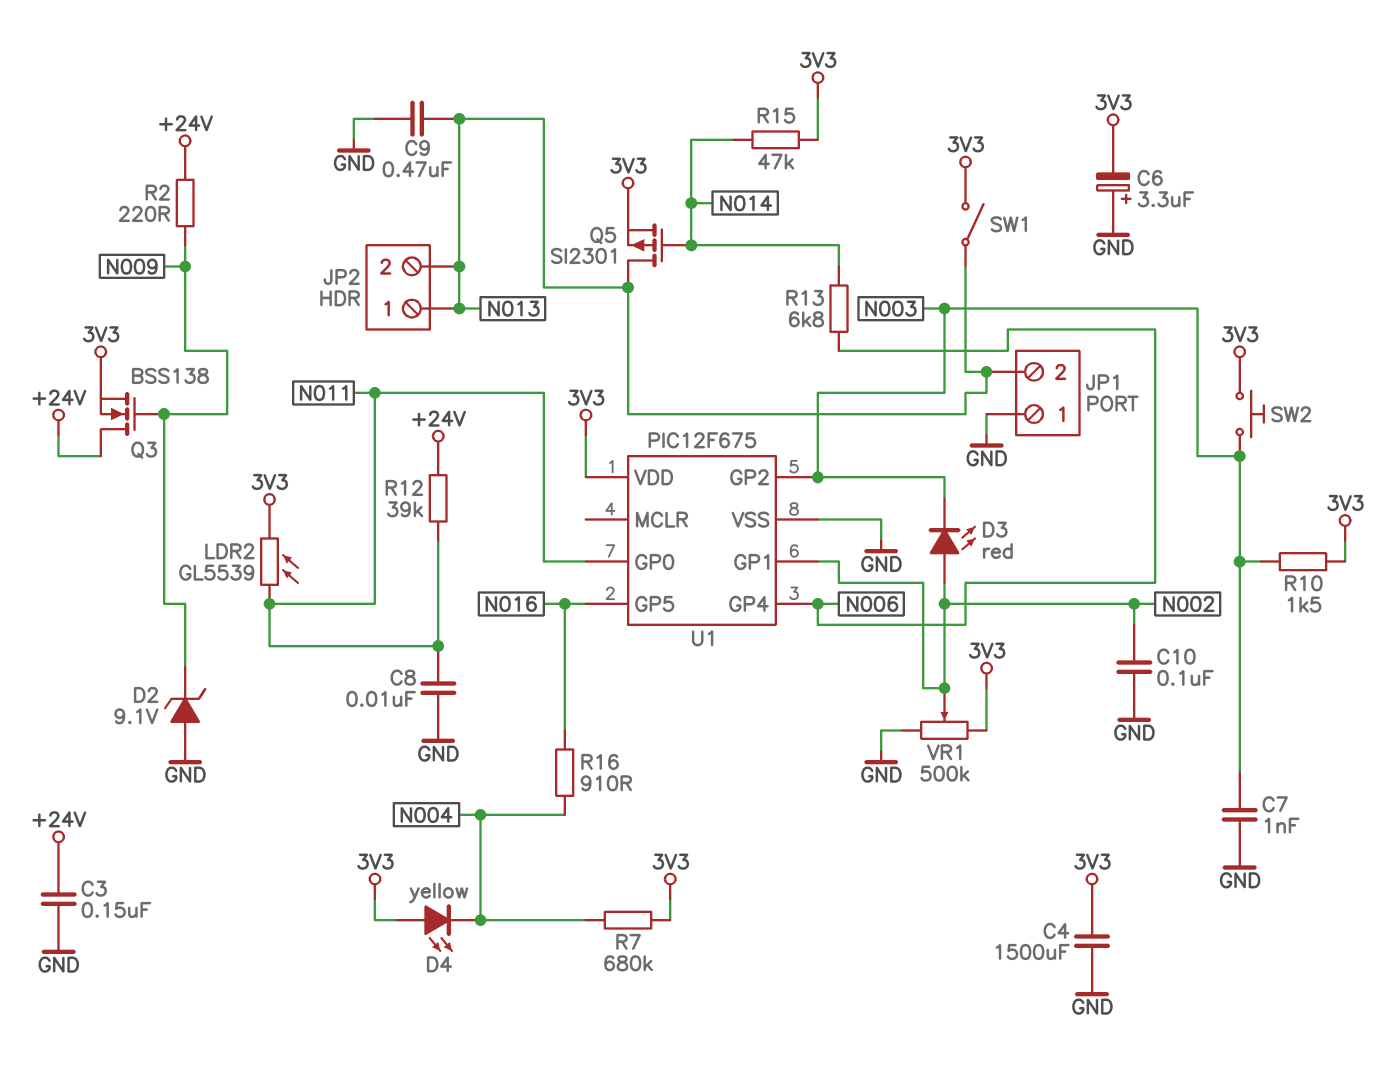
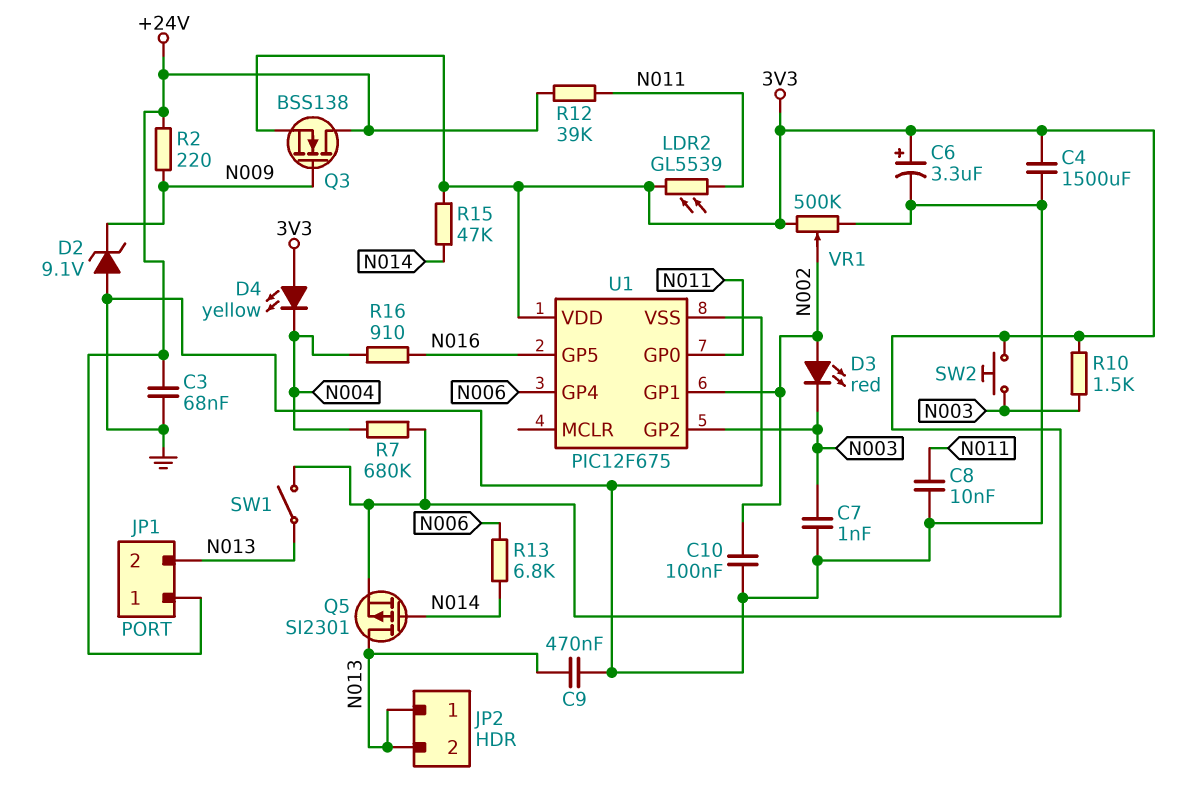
C3: 150nF (+24V, GND) -> 68nF (+24V, GND)
C6: 3.3uF (plus GND, minus 3V3) -> 3.3uF (plus 3V3, minus GND)
JP1 pin 1: GND -> +24V

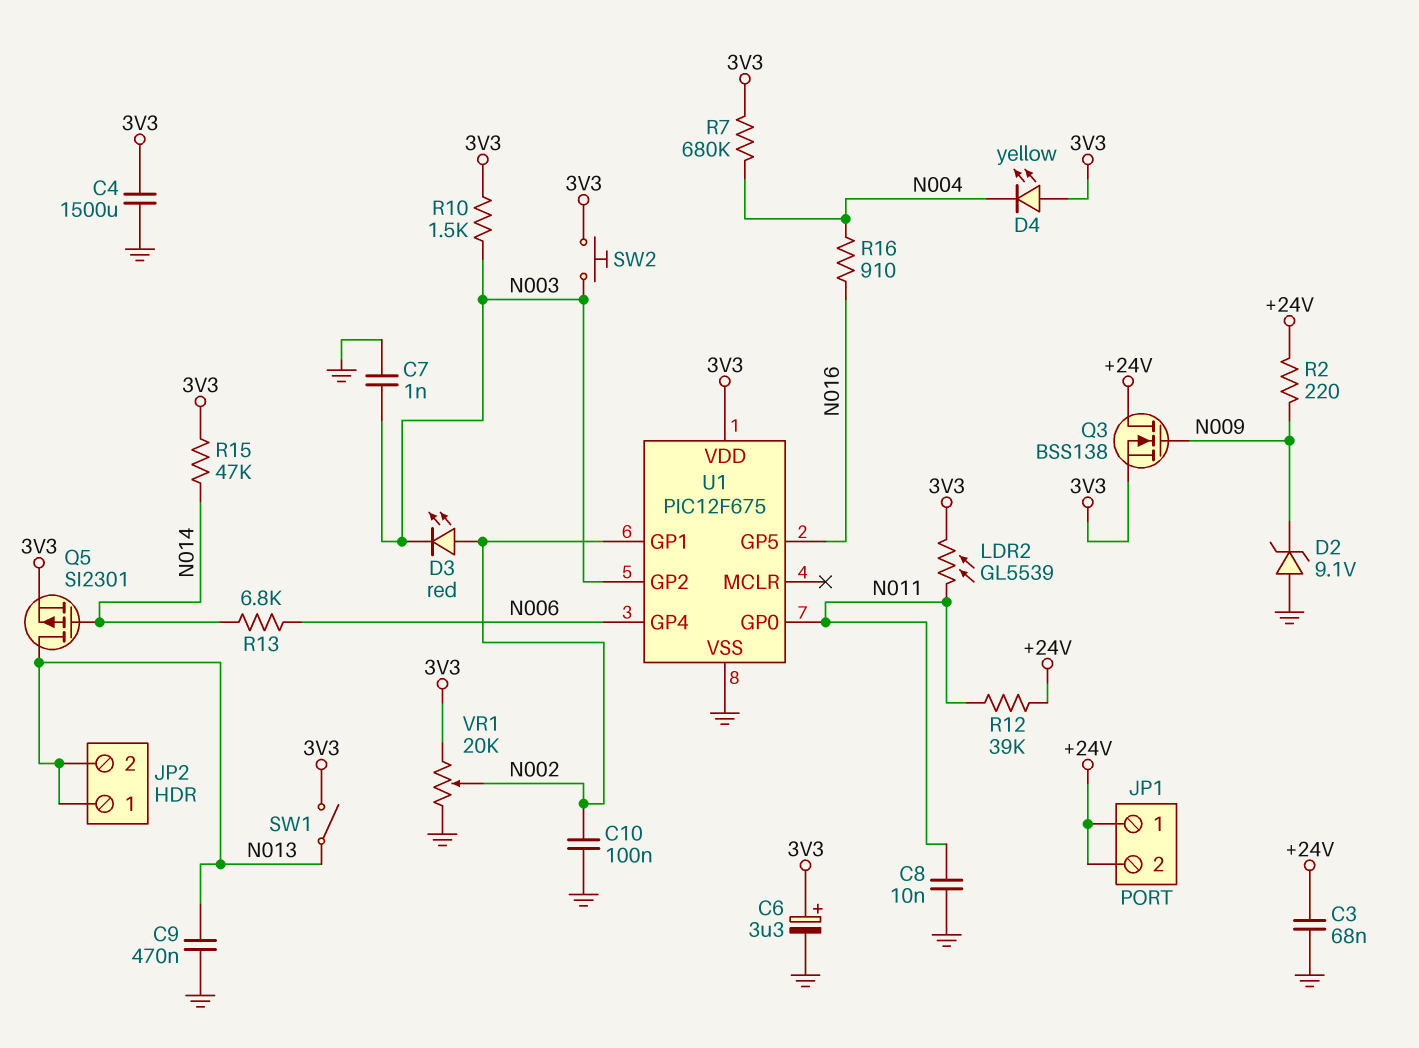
JP1 pin 2: N013 -> +24V
VR1: 500k (3V3, GND, wiper N002) -> 20k (3V3, GND, wiper N002)

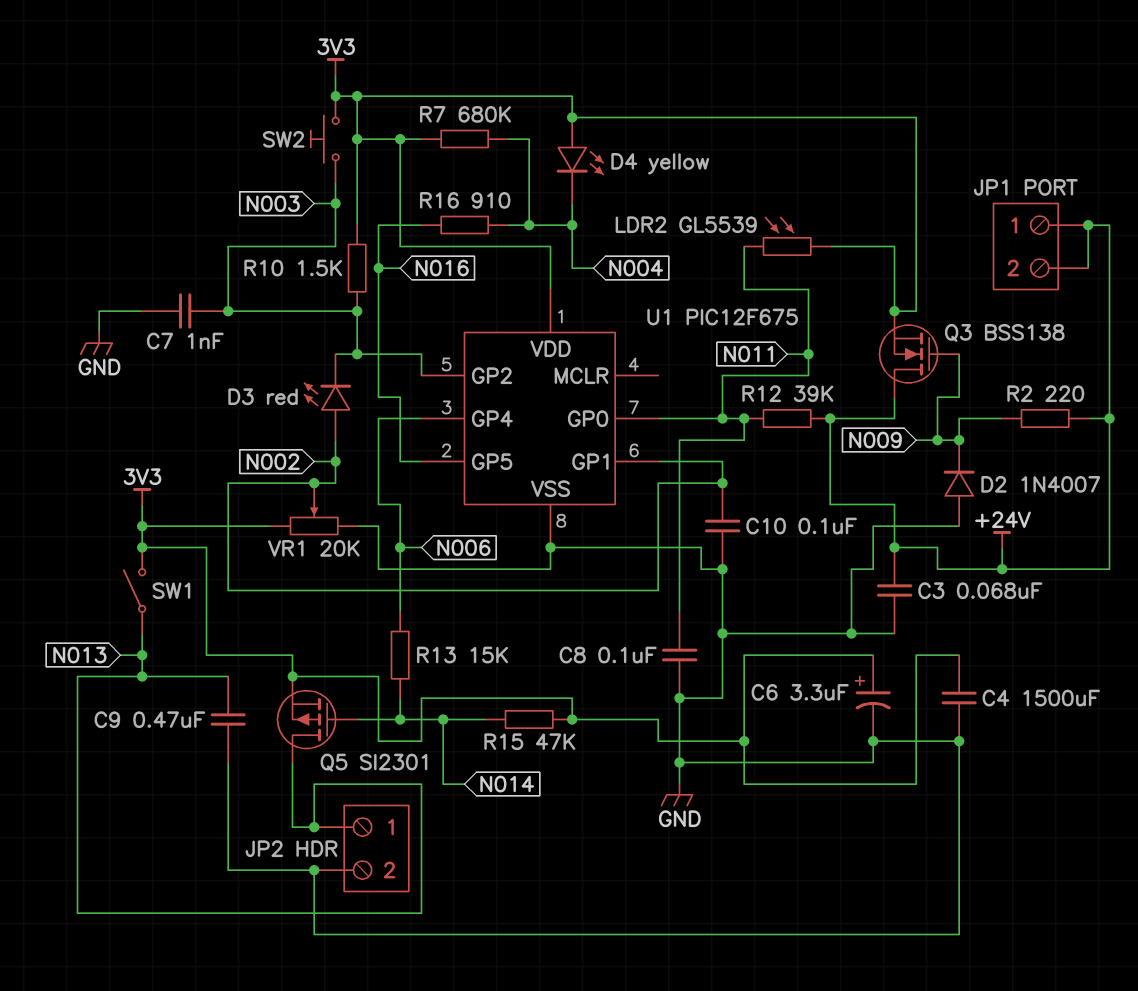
C8: 10nF (GND, N011) -> 100nF (GND, N011)
D2: zener 9.1V (A GND, K N009) -> diode 1N4007 (A GND, K N009)
JP2 pin 2: N013 -> GND
R13: 6.8k (N006, N014) -> 15k (N006, N014)

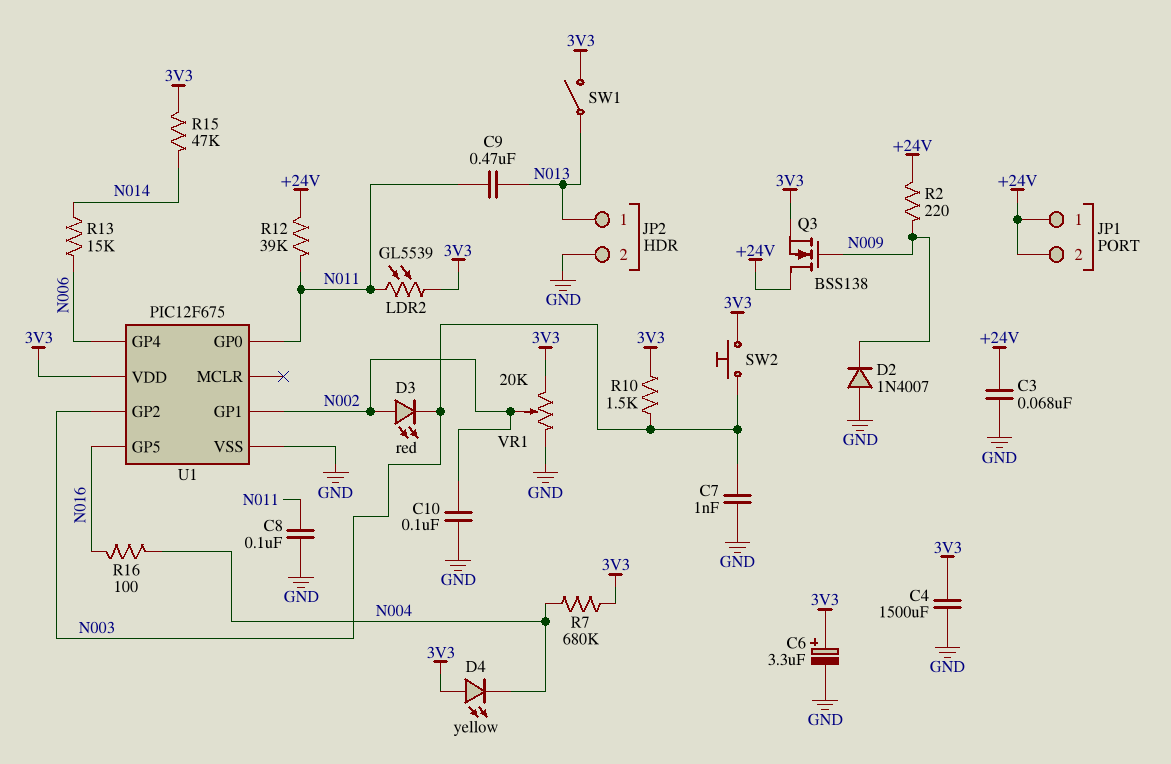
C9: 470nF (GND, N013) -> 470nF (N011, N013)
Q5: PMOS SI2301 (G N014, D N013, S 3V3) -> none
R16: 910 (N004, N016) -> 100 (N004, N016)

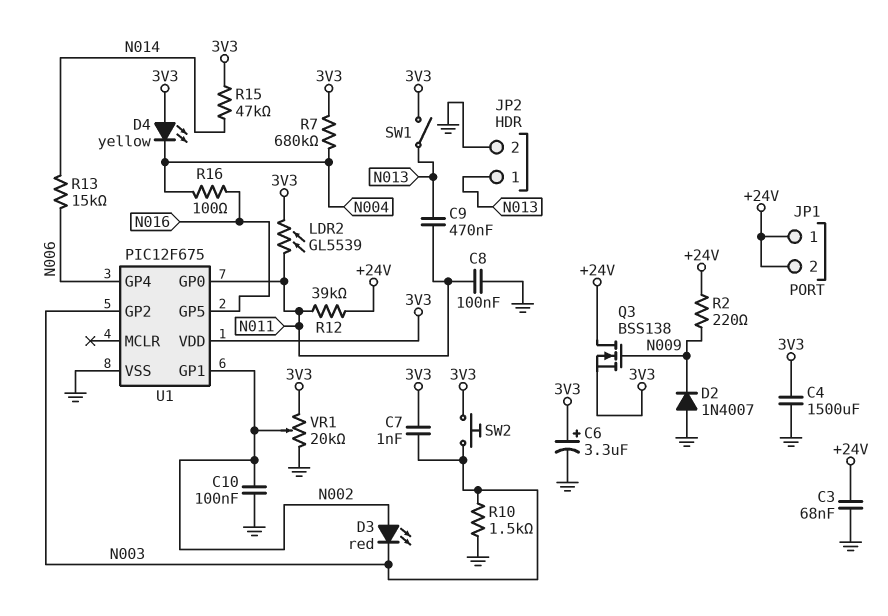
C7: 1nF (GND, N003) -> 1nF (3V3, N003)
R10: 1.5k (3V3, N003) -> 1.5k (GND, N003)

